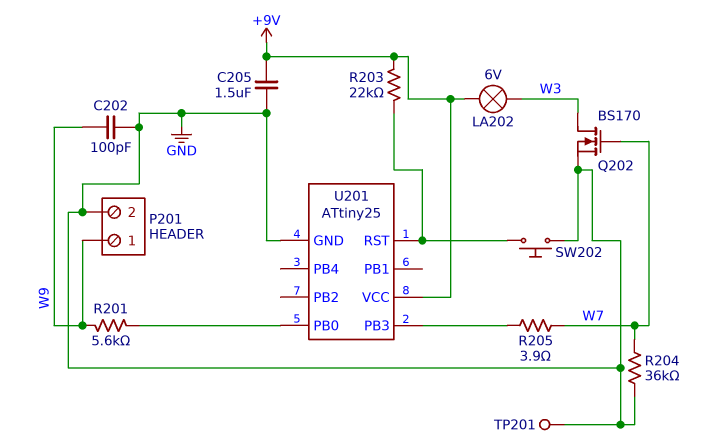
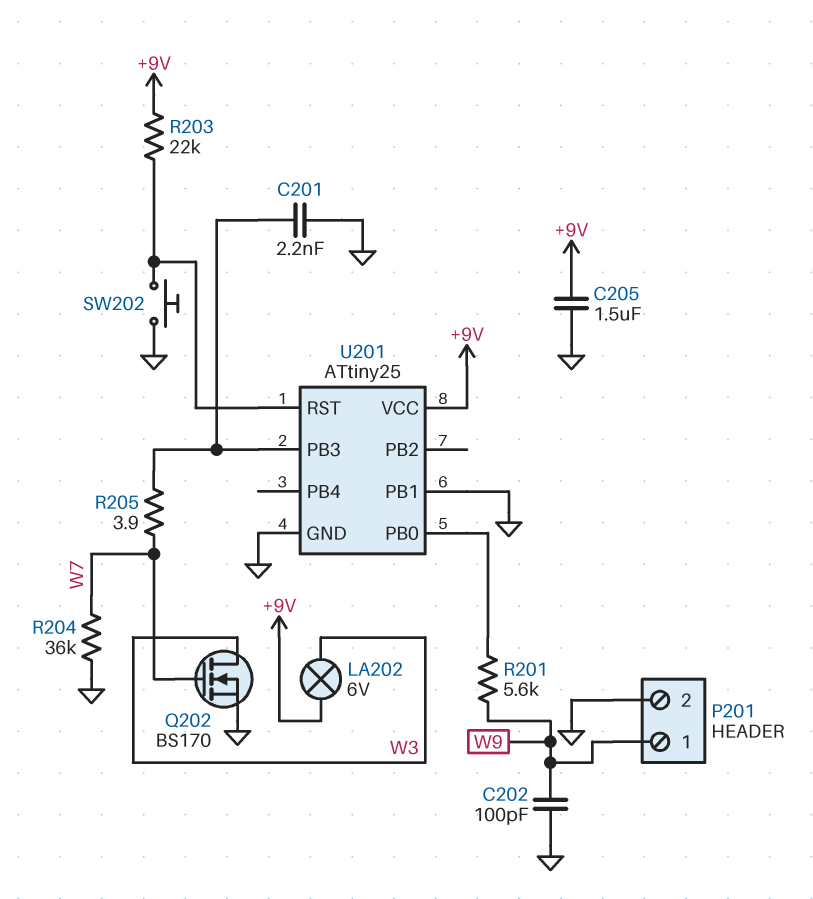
C201: none -> 2.2nF (GND, U201/PB3)
TP201: test point (GND) -> none
U201 pin PB1: none -> GND

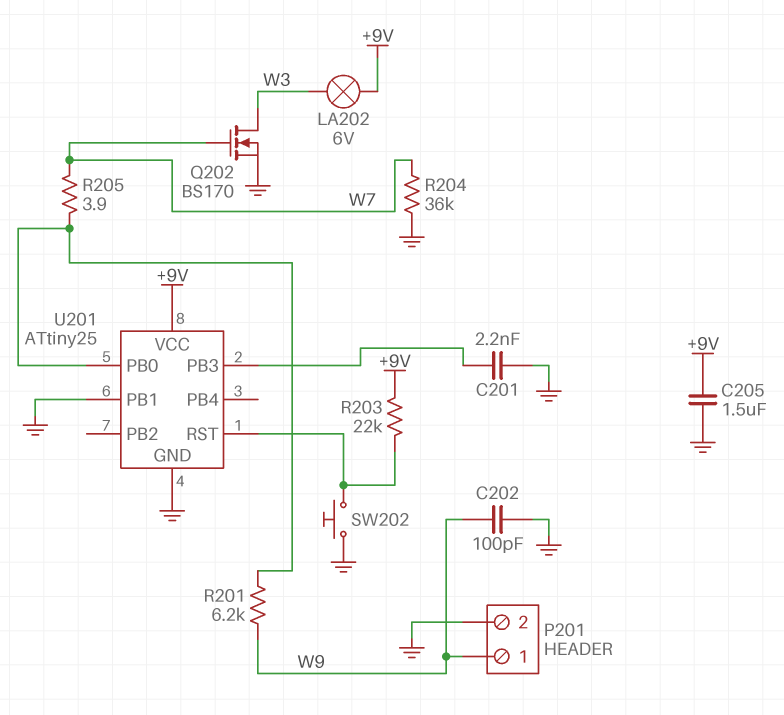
R201: 5.6k (U201/PB0, W9) -> 6.2k (U201/PB0, W9)
R205: 3.9 (U201/PB3, W7) -> 3.9 (U201/PB0, W7)

